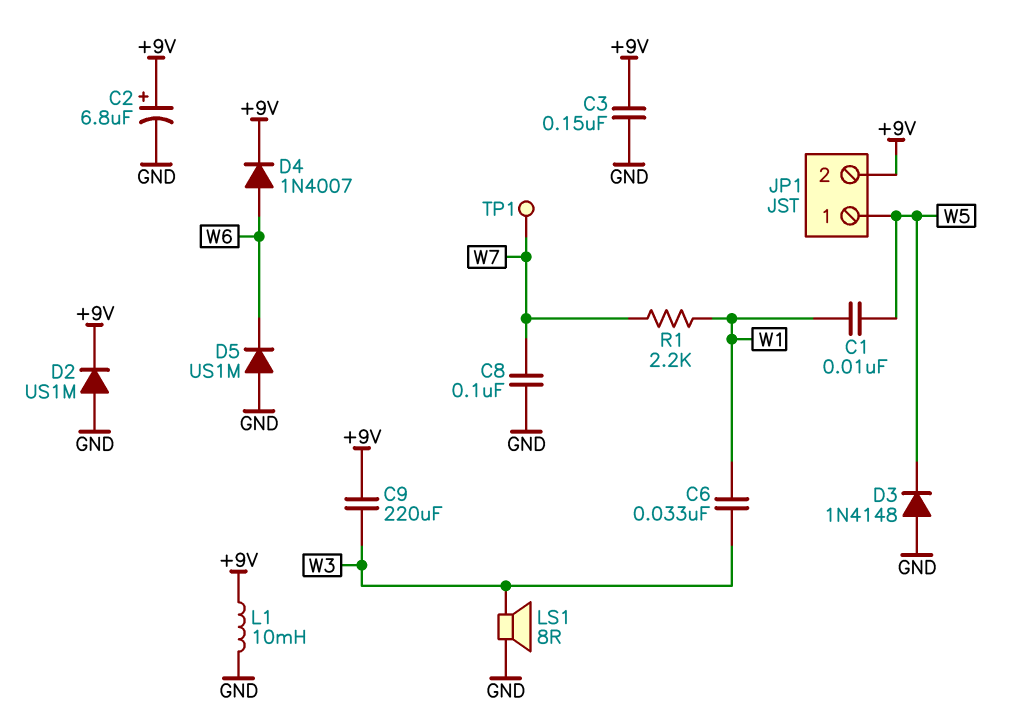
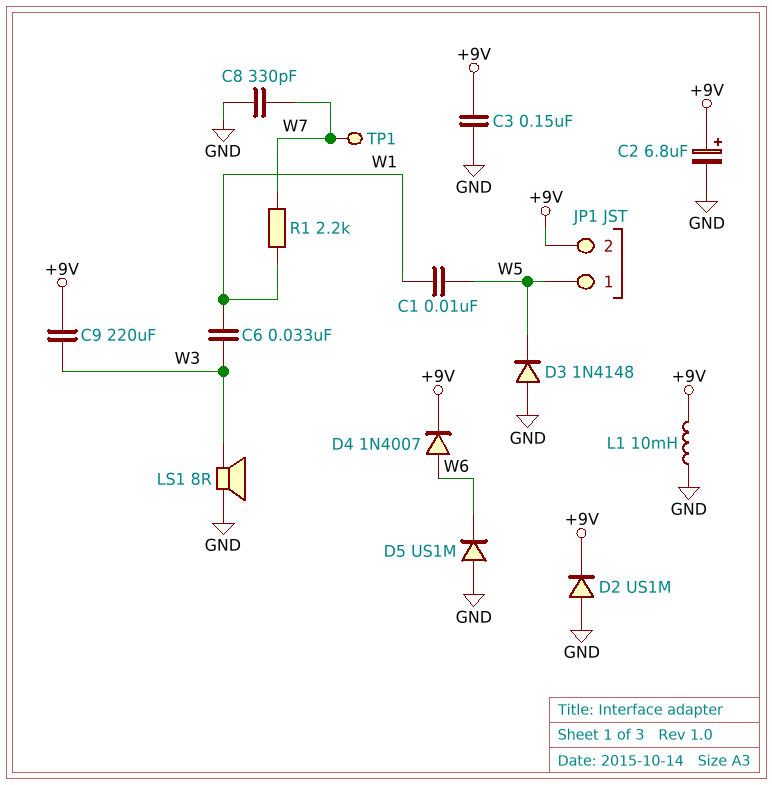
C8: 100nF (GND, W7) -> 330pF (GND, W7)

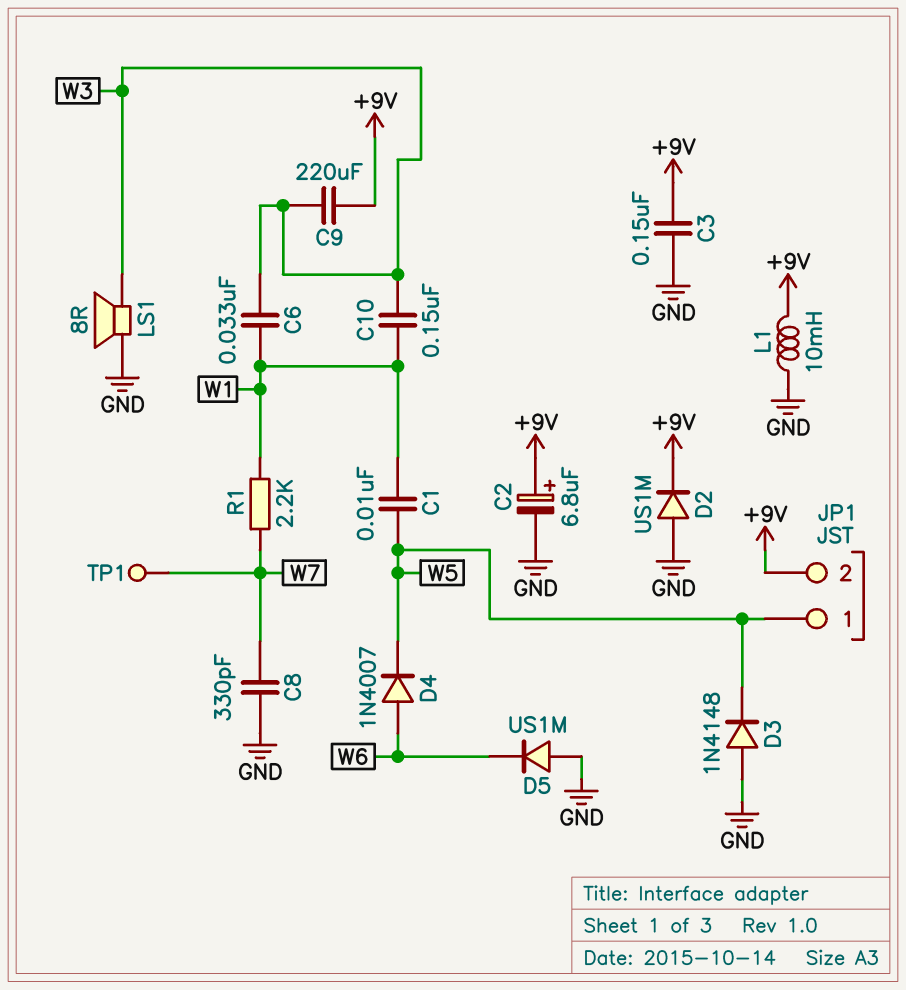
C10: none -> 150nF (W1, W3)
D4: diode 1N4007 (A W6, K +9V) -> diode 1N4007 (A W6, K W5)

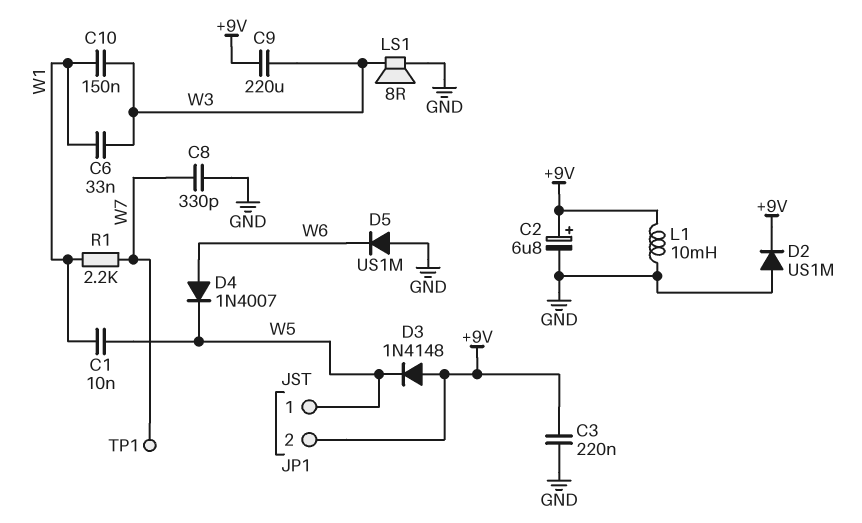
C3: 150nF (+9V, GND) -> 220nF (+9V, GND)
D3: diode 1N4148 (A GND, K W5) -> diode 1N4148 (A +9V, K W5)

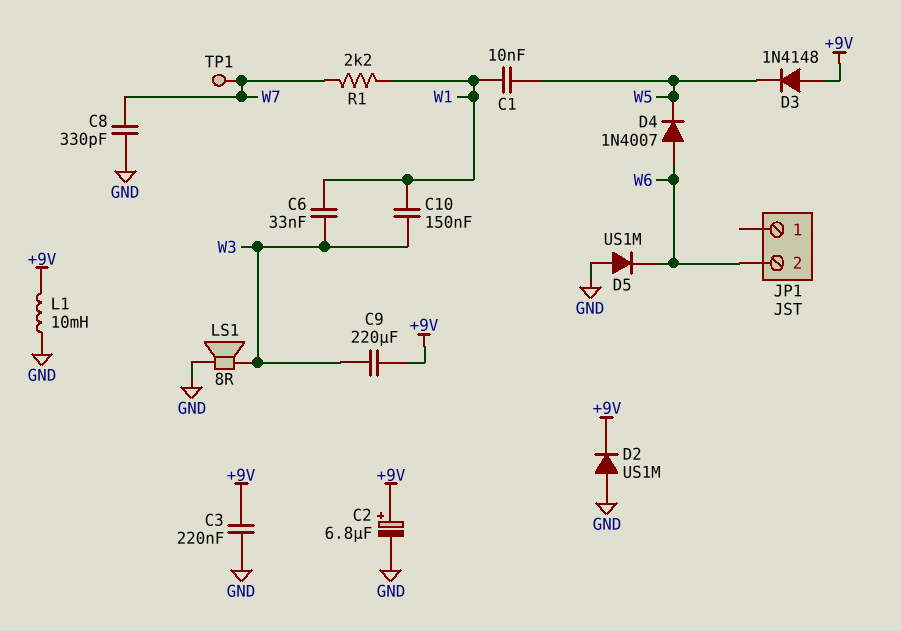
JP1 pin 1: W5 -> none
JP1 pin 2: +9V -> W6

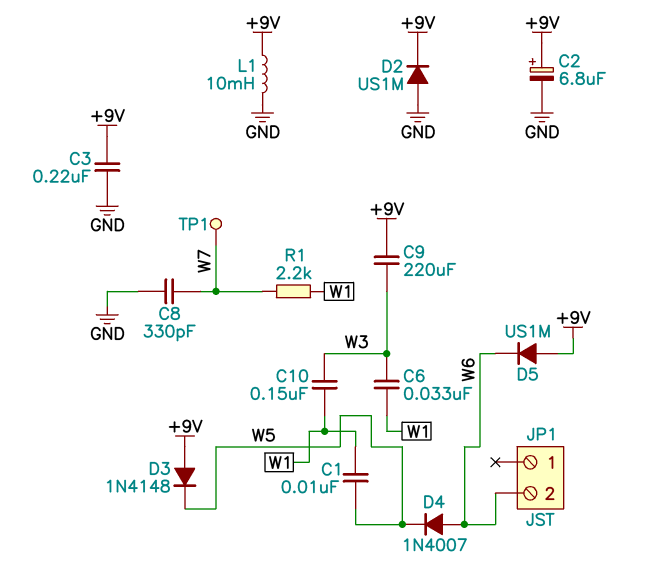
D5: diode US1M (A GND, K W6) -> diode US1M (A +9V, K W6)
LS1: speaker 8R (GND, W3) -> none

